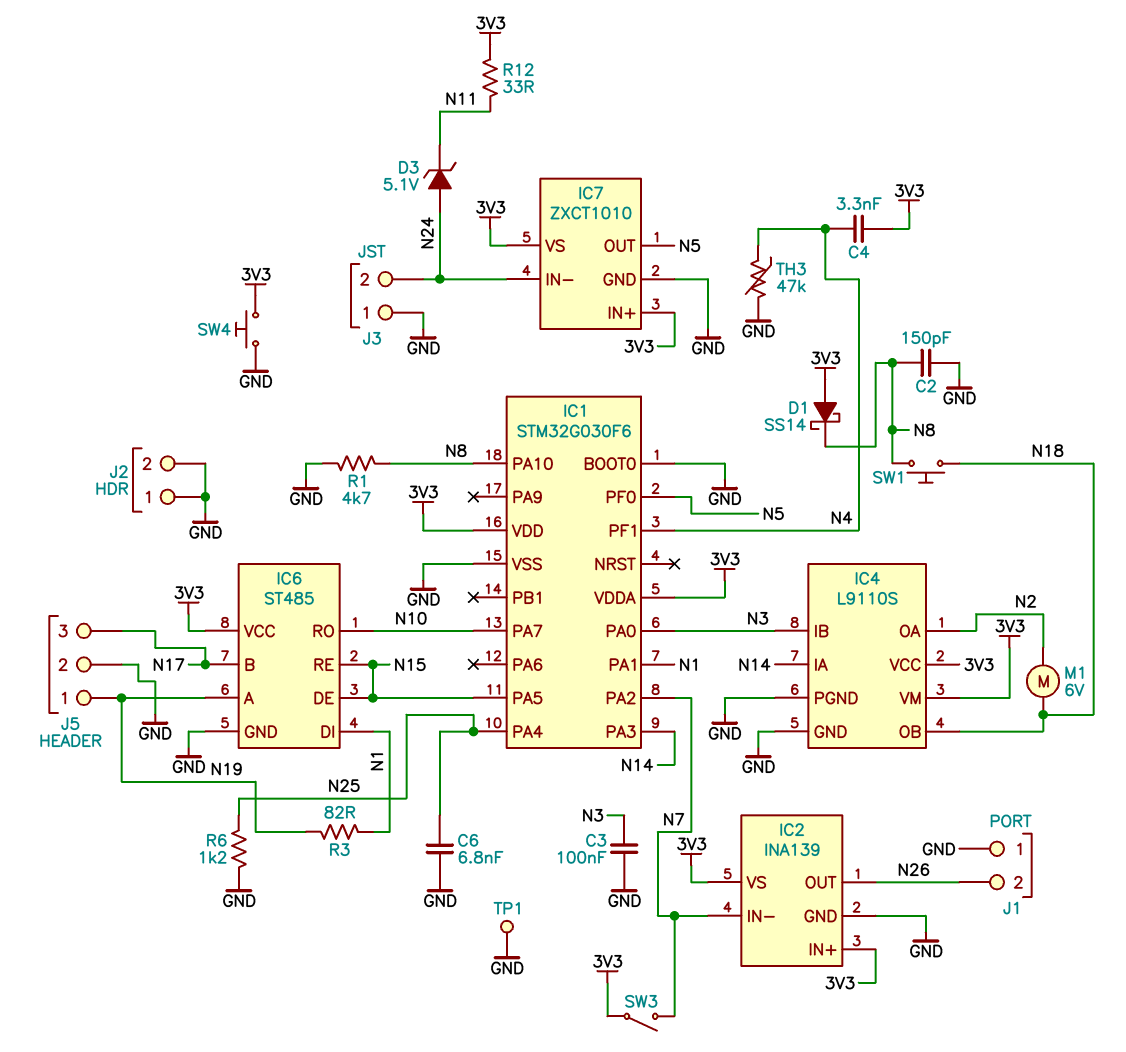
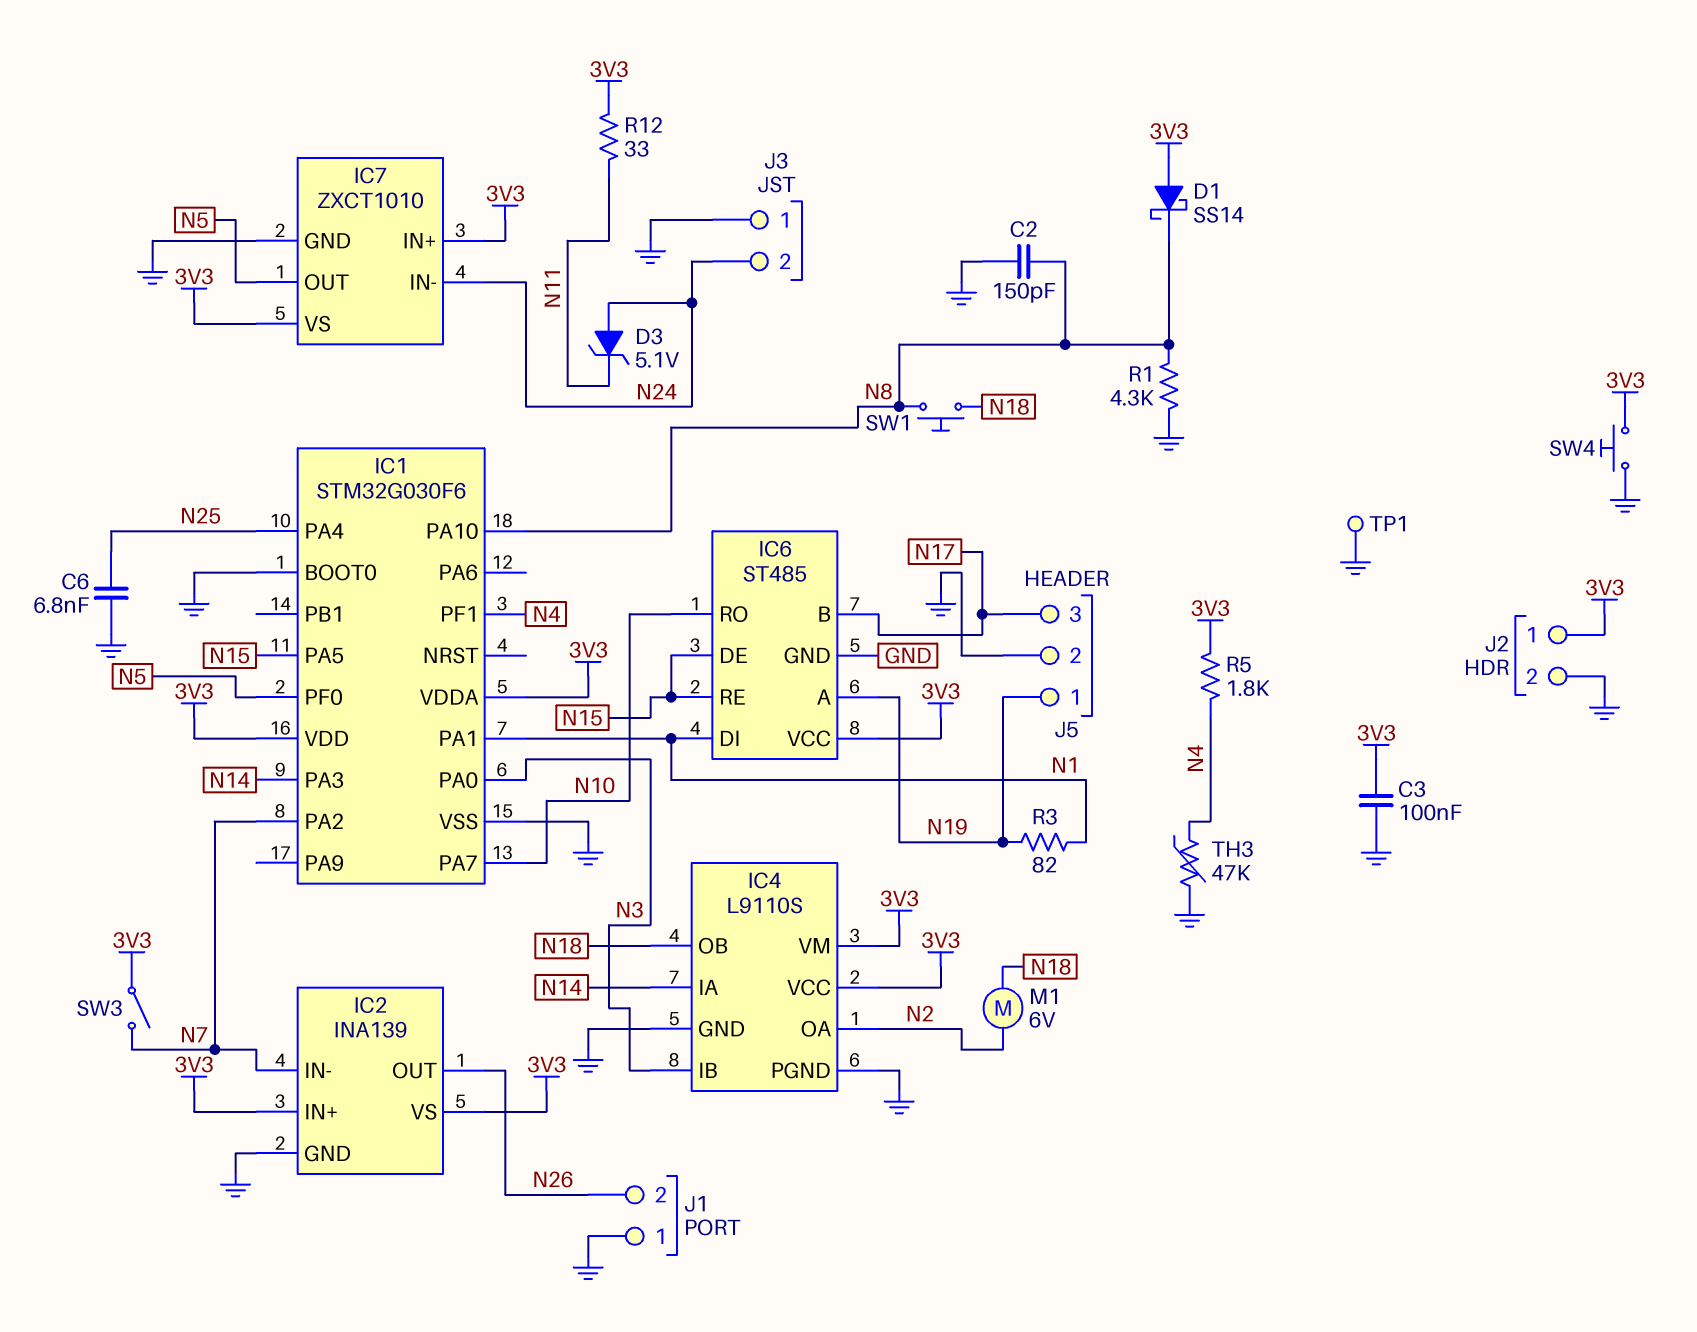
C3: 100nF (GND, N3) -> 100nF (3V3, GND)
C4: 3.3nF (3V3, N4) -> none
J2 pin 1: GND -> 3V3
R1: 4.7k (GND, N8) -> 4.3k (GND, N8)
R5: none -> 1.8k (3V3, N4)
R6: 1.2k (GND, N25) -> none

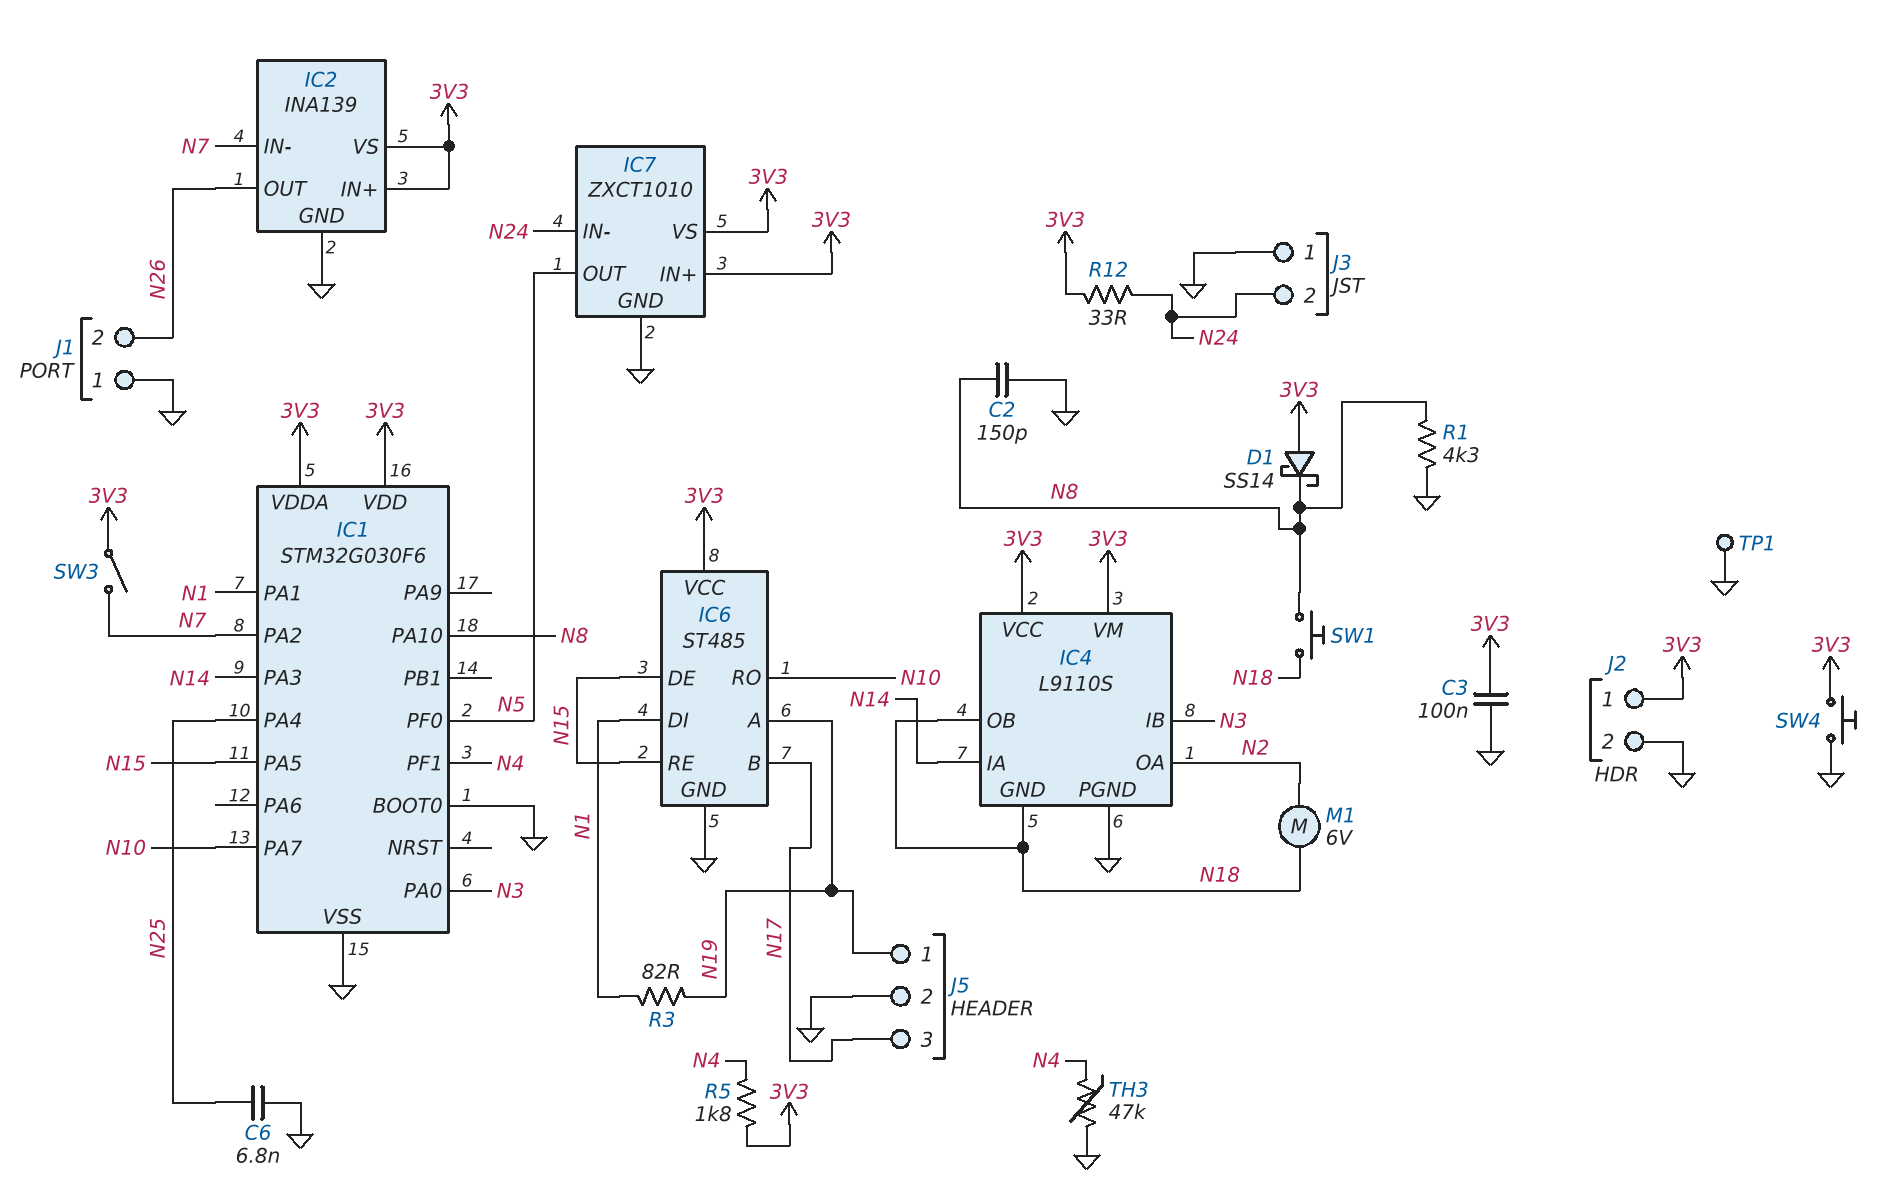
D3: zener 5.1V (A N24, K N11) -> none
IC4 pin GND: GND -> N18
R12: 33 (3V3, N11) -> 33 (3V3, N24)

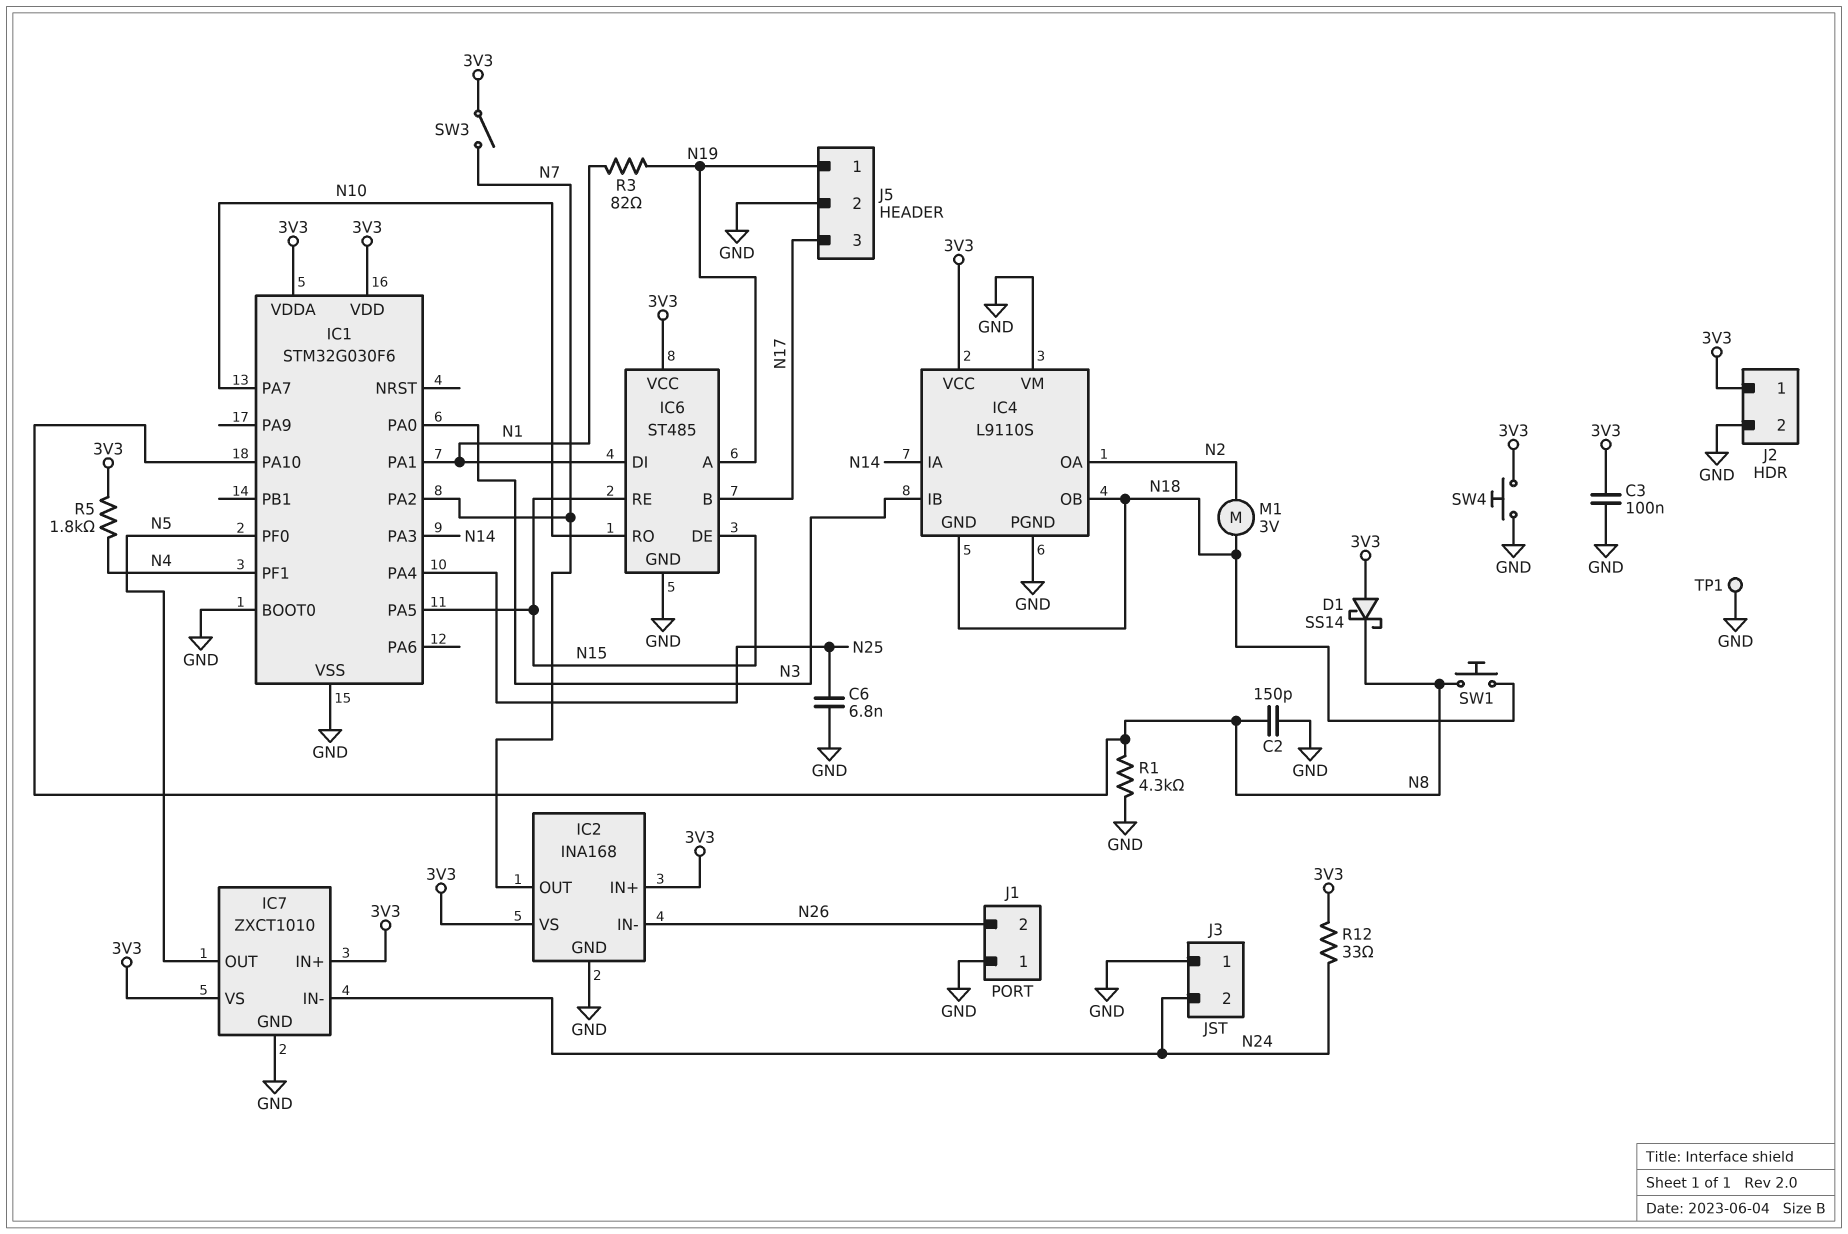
IC2: INA139 -> INA168
IC2 pin IN-: N7 -> N26
IC2 pin OUT: N26 -> N7
IC4 pin VM: 3V3 -> GND
M1: motor 6V (N2, N18) -> motor 3V (N2, N18)
TH3: 47k (GND, N4) -> none

